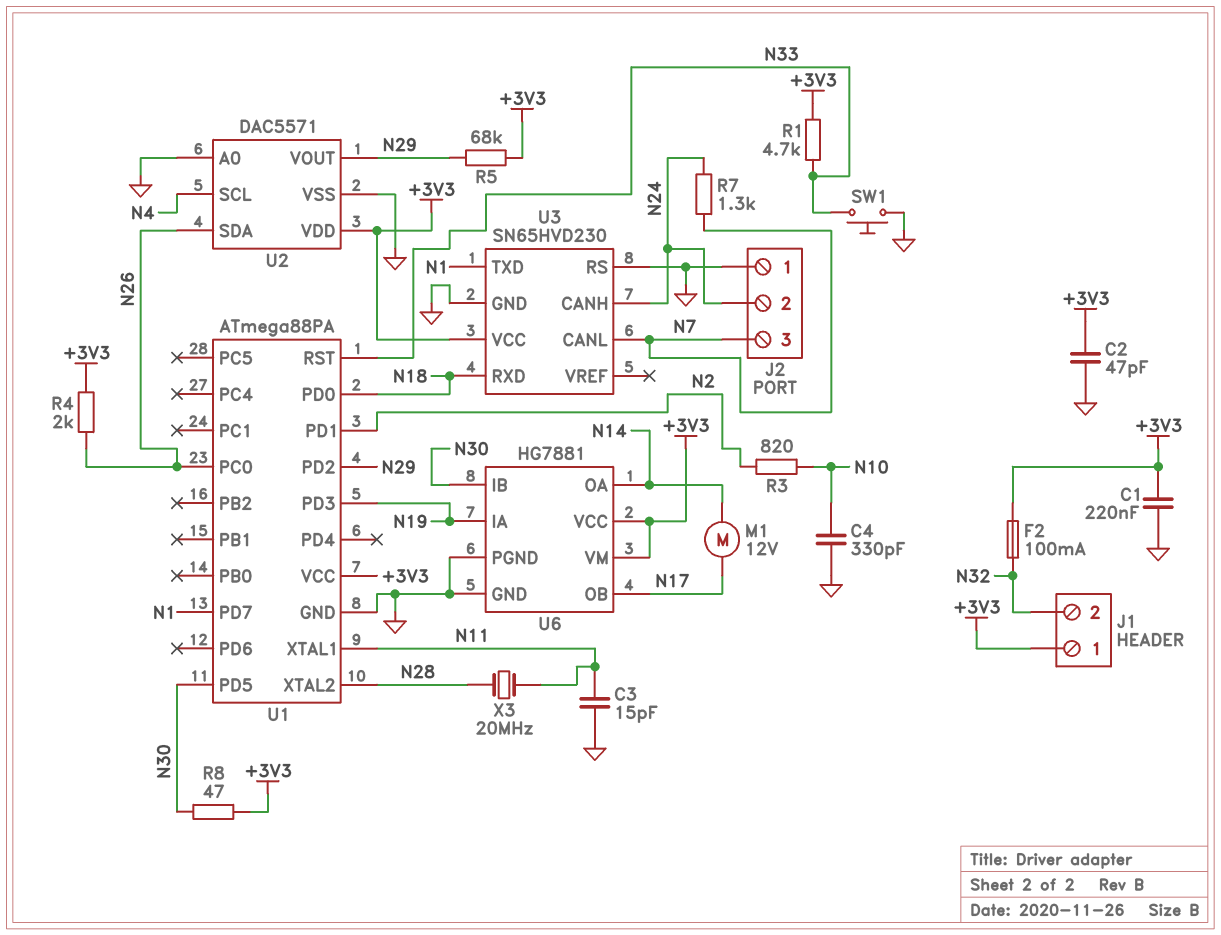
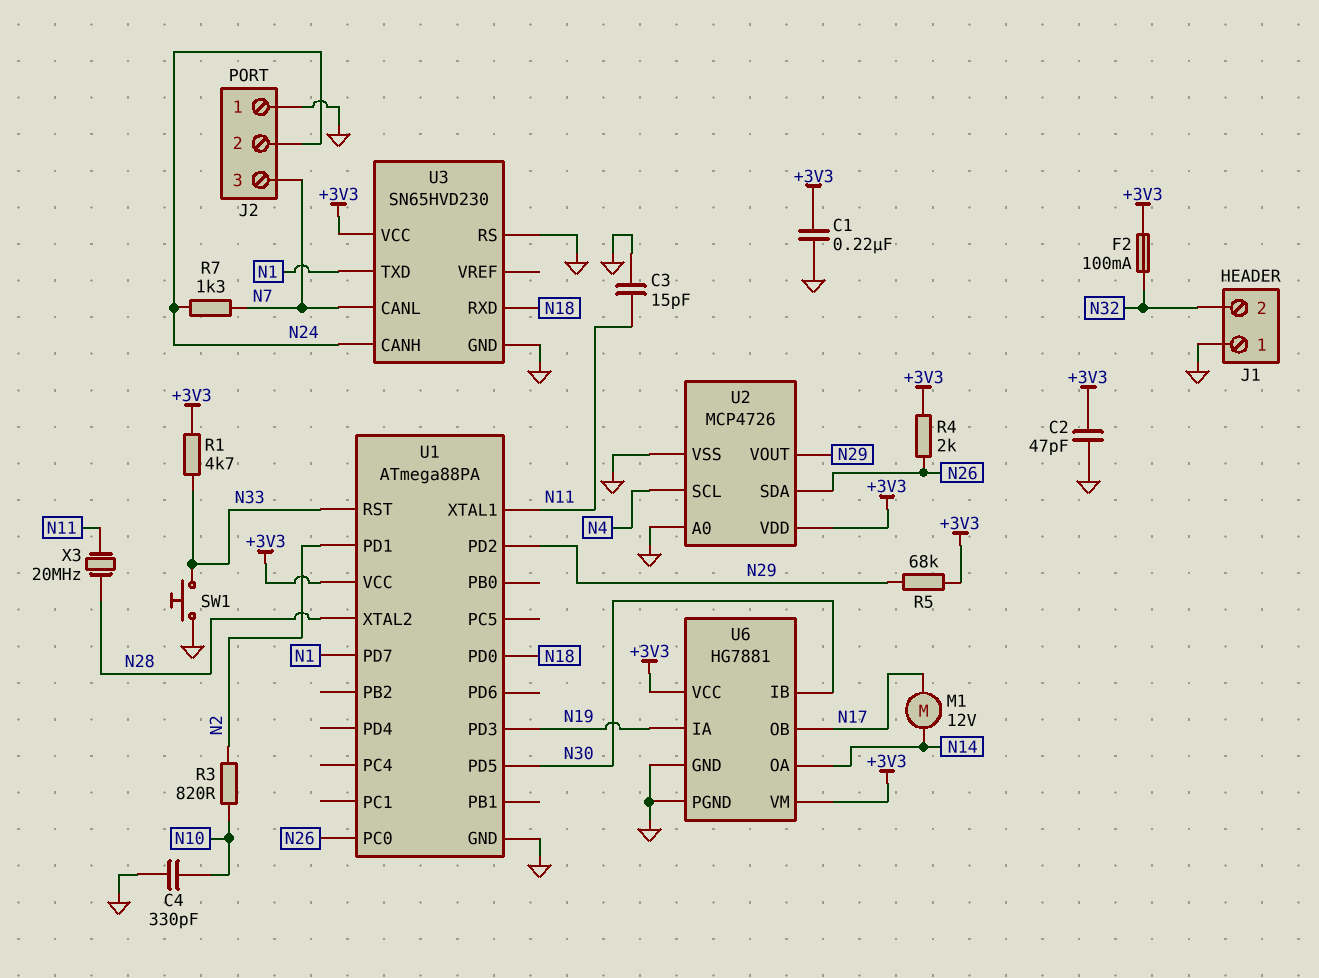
J1 pin 1: +3V3 -> GND
R8: 47 (+3V3, N30) -> none
U2: DAC5571 -> MCP4726

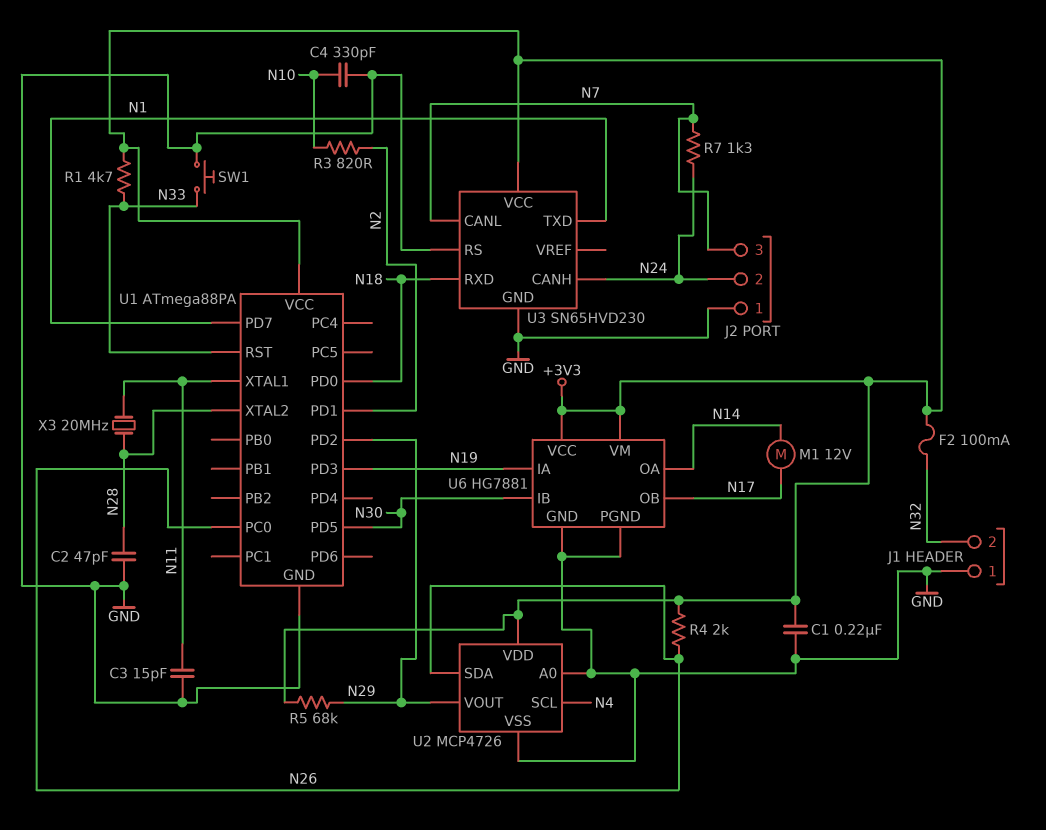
C2: 47pF (+3V3, GND) -> 47pF (GND, N28)

